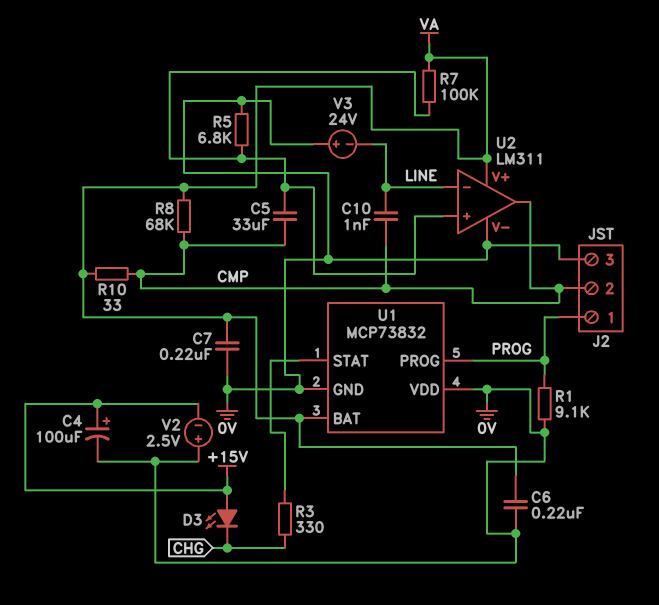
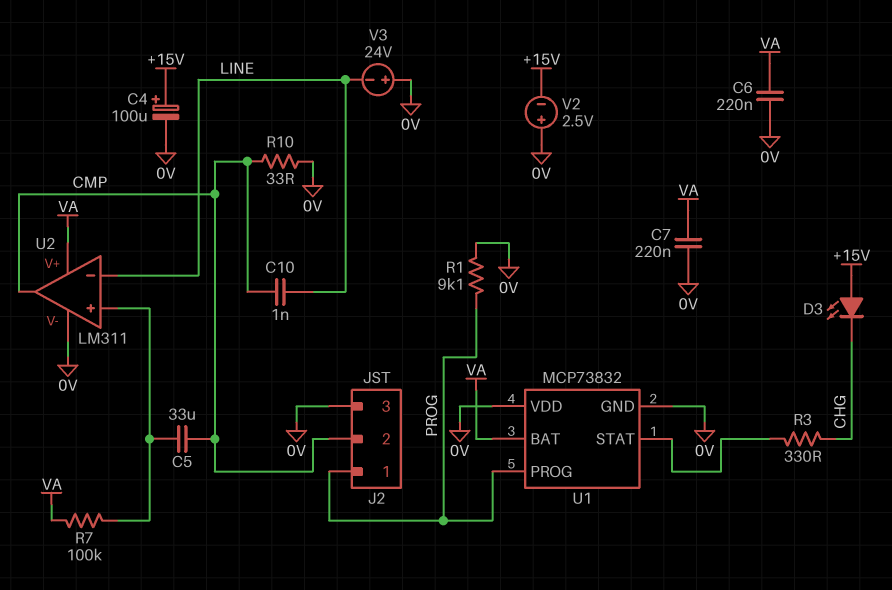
R5: 6.8k (0V, U2/in+) -> none
R8: 68k (CMP, VA) -> none
R10: 33 (CMP, VA) -> 33 (0V, CMP)

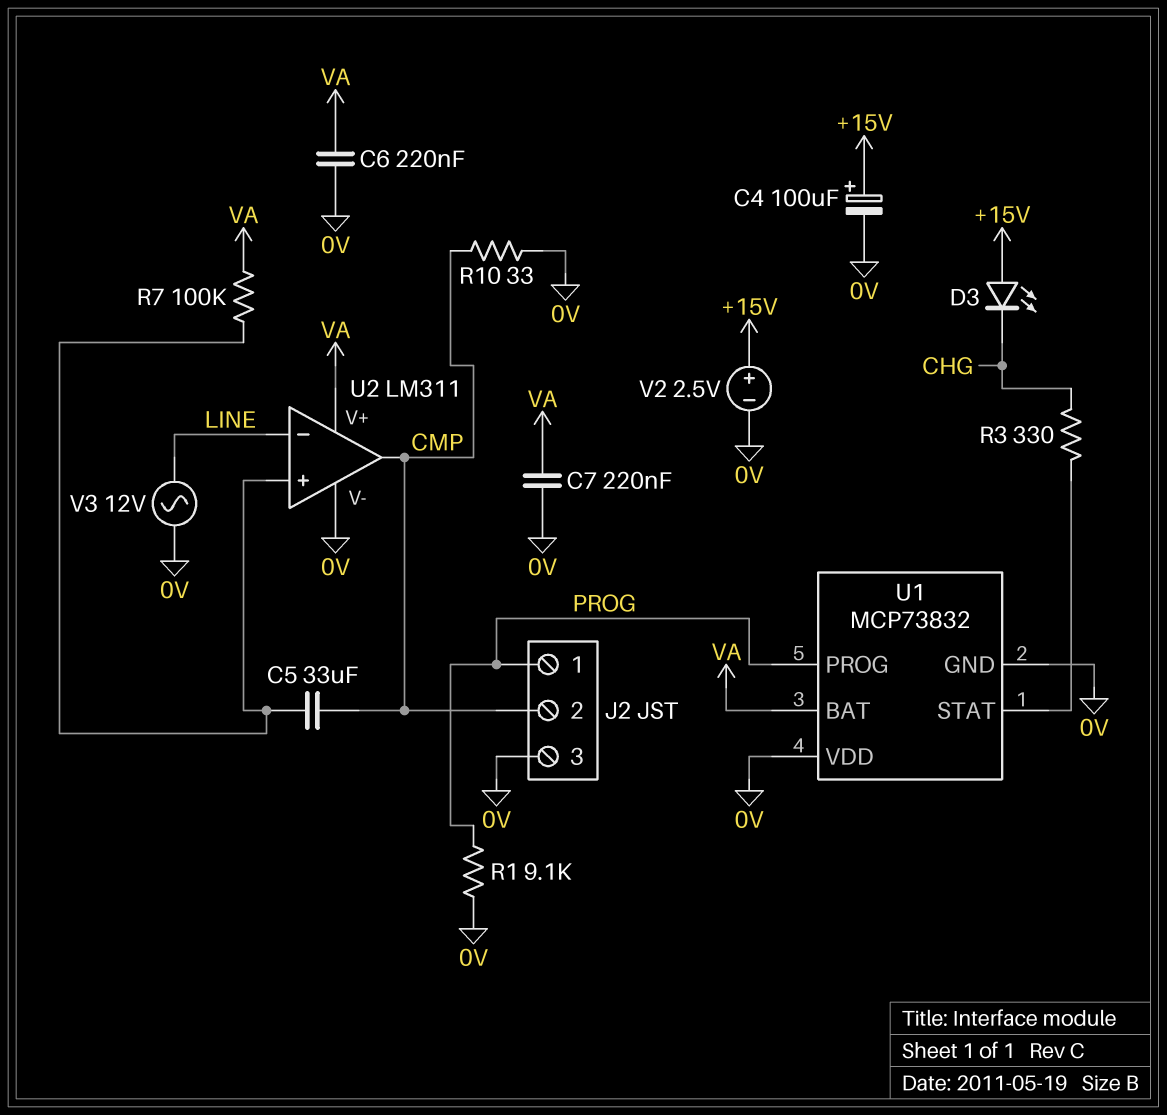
C10: 1nF (CMP, LINE) -> none
V2: 2.5V (plus 0V, minus +15V) -> 2.5V (plus +15V, minus 0V)
V3: 24V (plus 0V, minus LINE) -> AC 12V (0V, LINE)

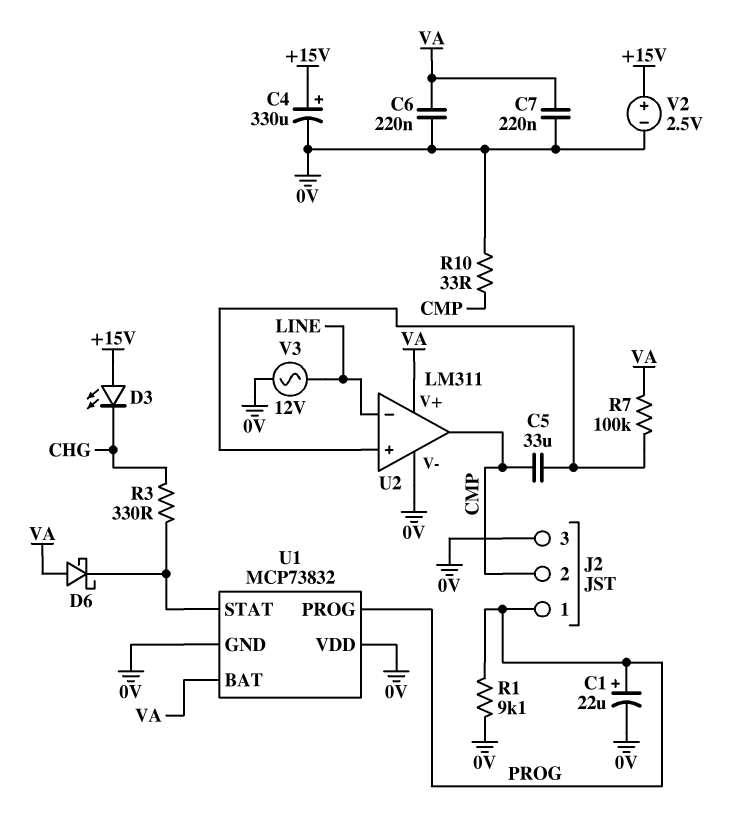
C1: none -> 22uF (plus PROG, minus 0V)
C4: 100uF (plus +15V, minus 0V) -> 330uF (plus +15V, minus 0V)
D6: none -> schottky (A VA, K U1/STAT)

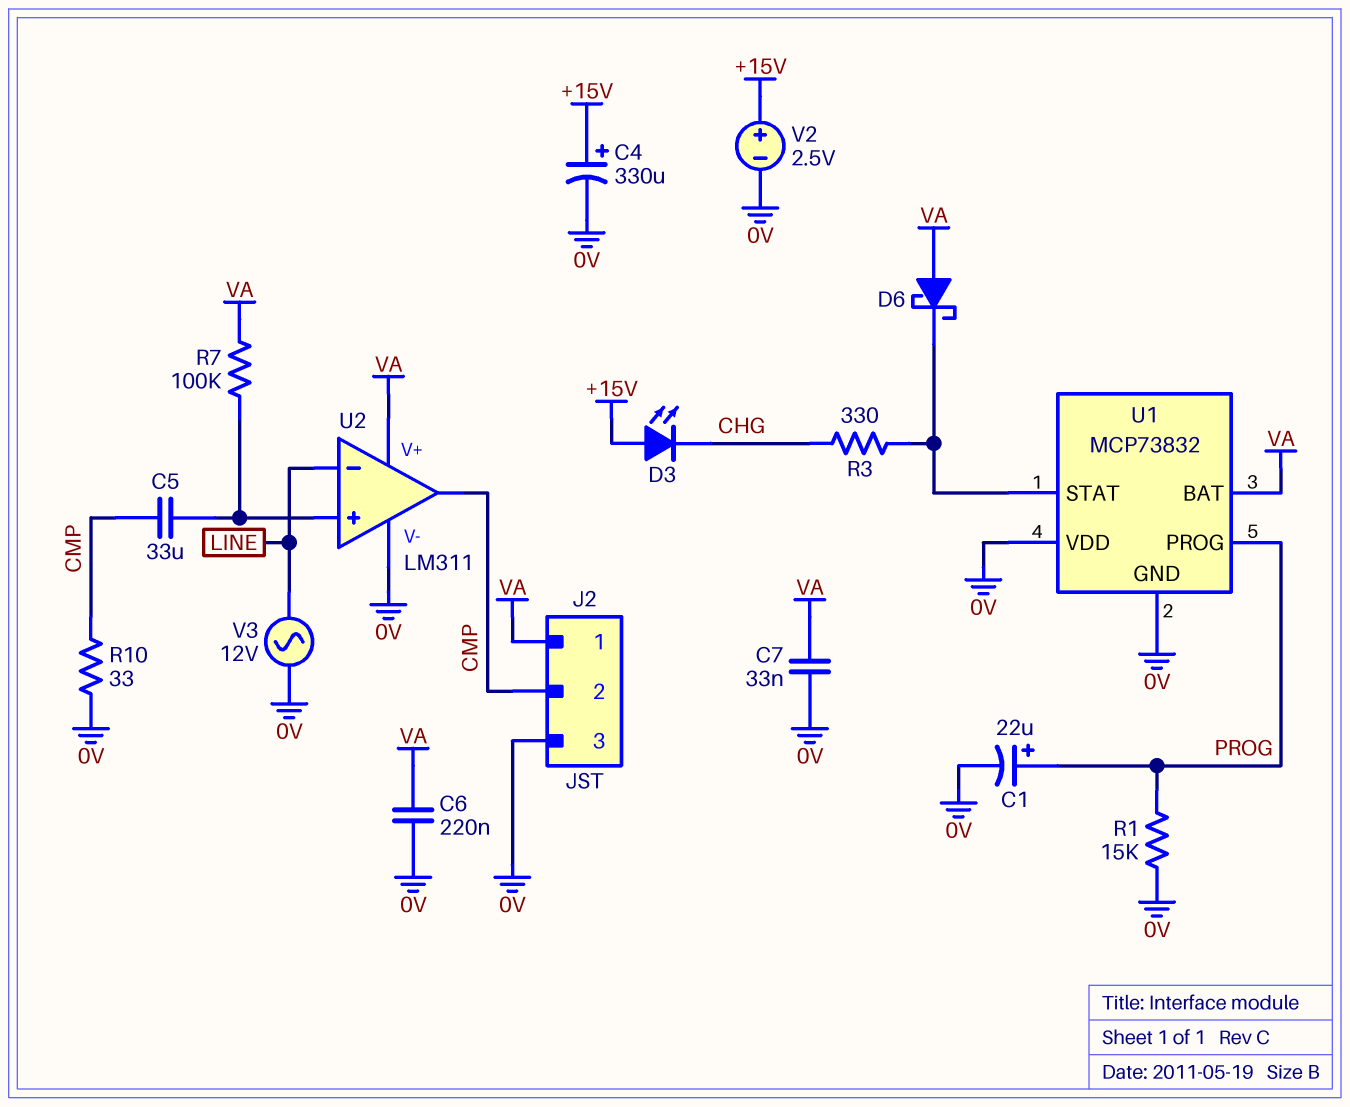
C7: 220nF (0V, VA) -> 33nF (0V, VA)
J2 pin 1: PROG -> VA
R1: 9.1k (0V, PROG) -> 15k (0V, PROG)

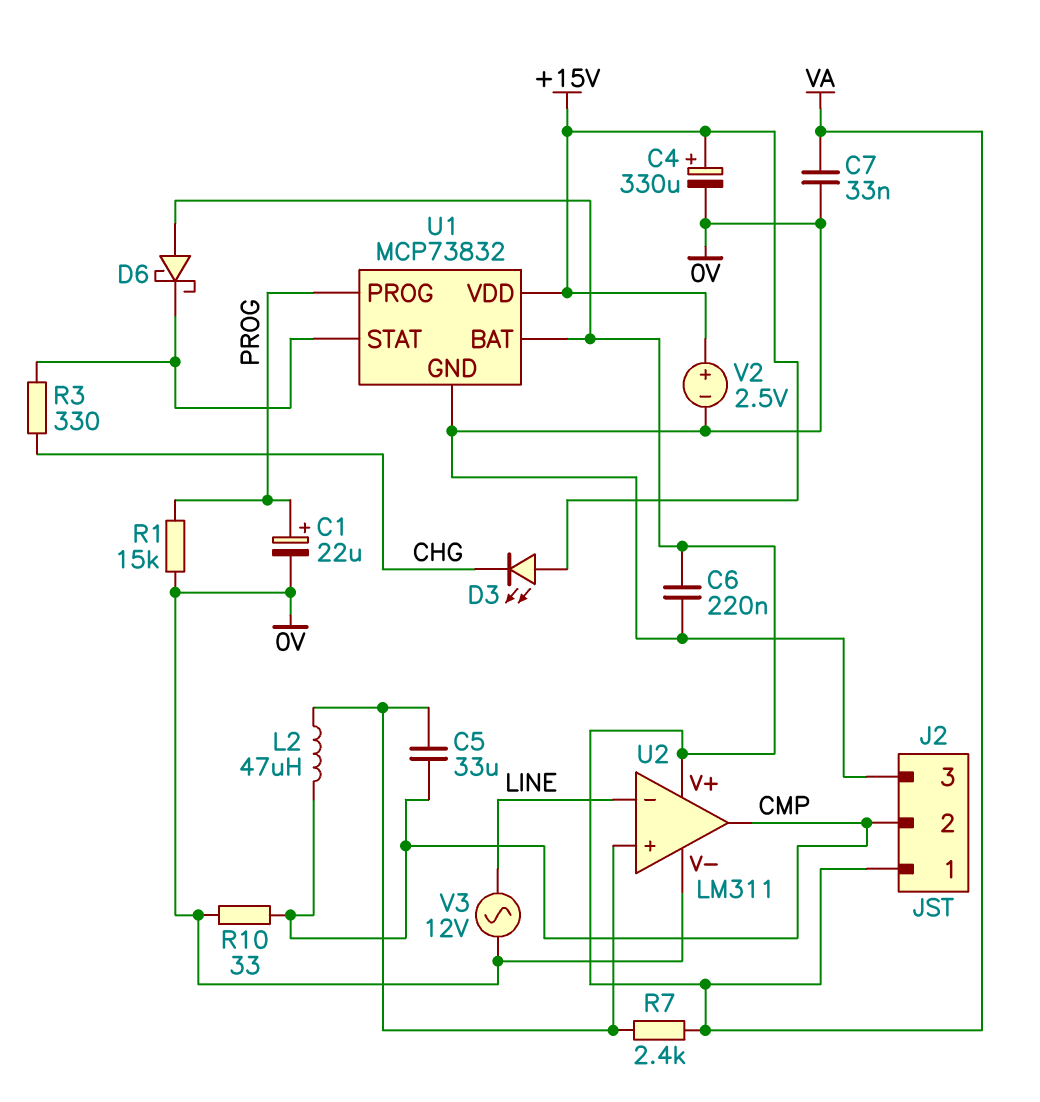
L2: none -> 47uH (CMP, U2/in+)
R7: 100k (U2/in+, VA) -> 2.4k (U2/in+, VA)
U1 pin VDD: 0V -> +15V

